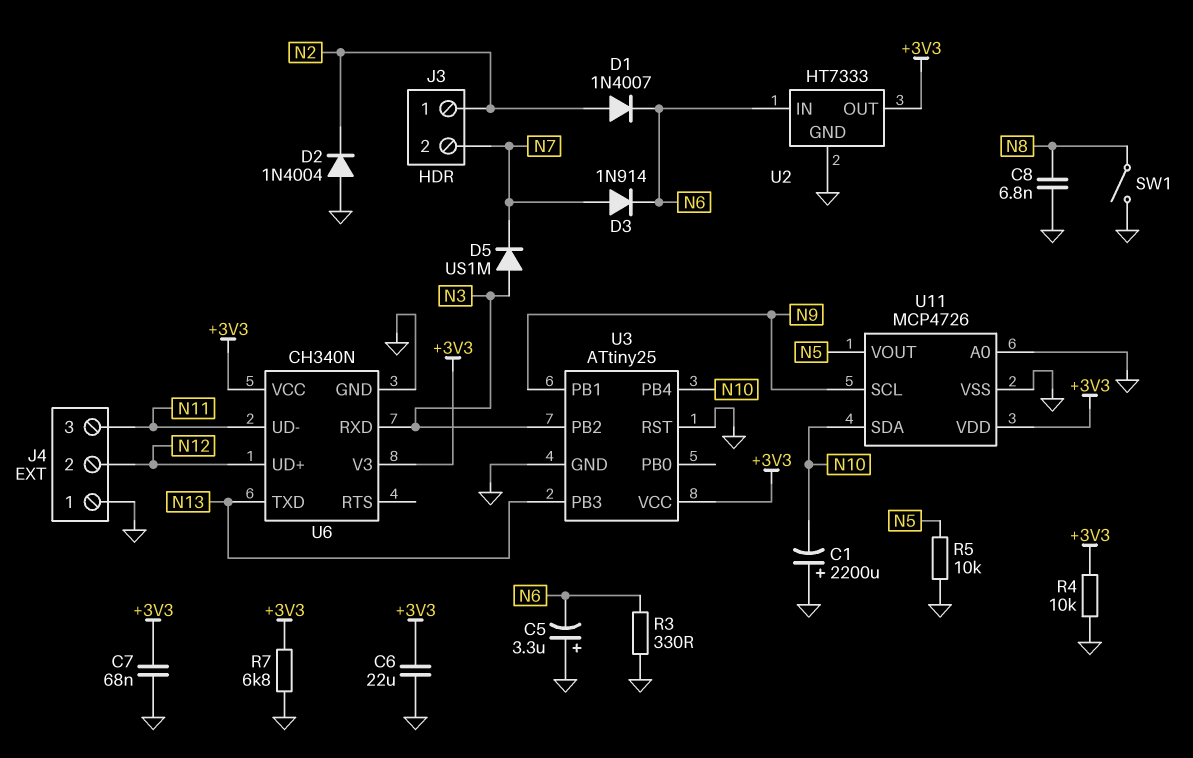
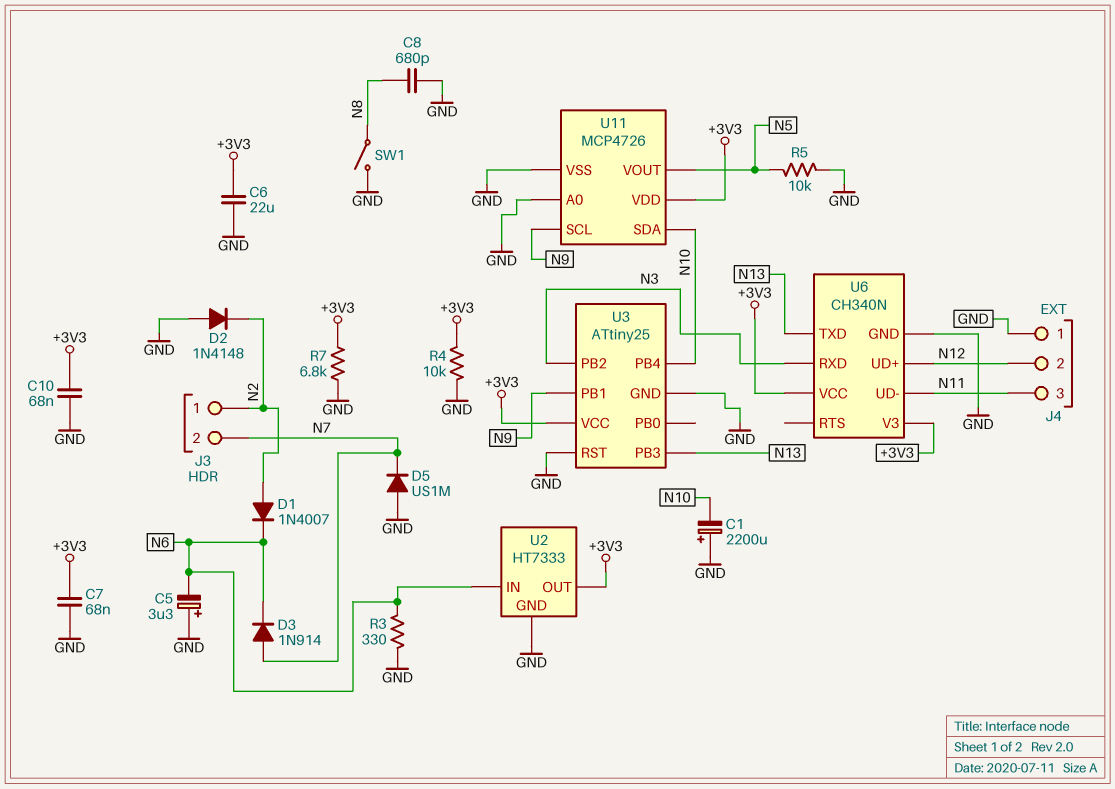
C8: 6.8nF (GND, N8) -> 680pF (GND, N8)
C10: none -> 68nF (+3V3, GND)
D2: diode 1N4004 (A GND, K N2) -> diode 1N4148 (A GND, K N2)
D5: diode US1M (A N3, K N7) -> diode US1M (A GND, K N7)

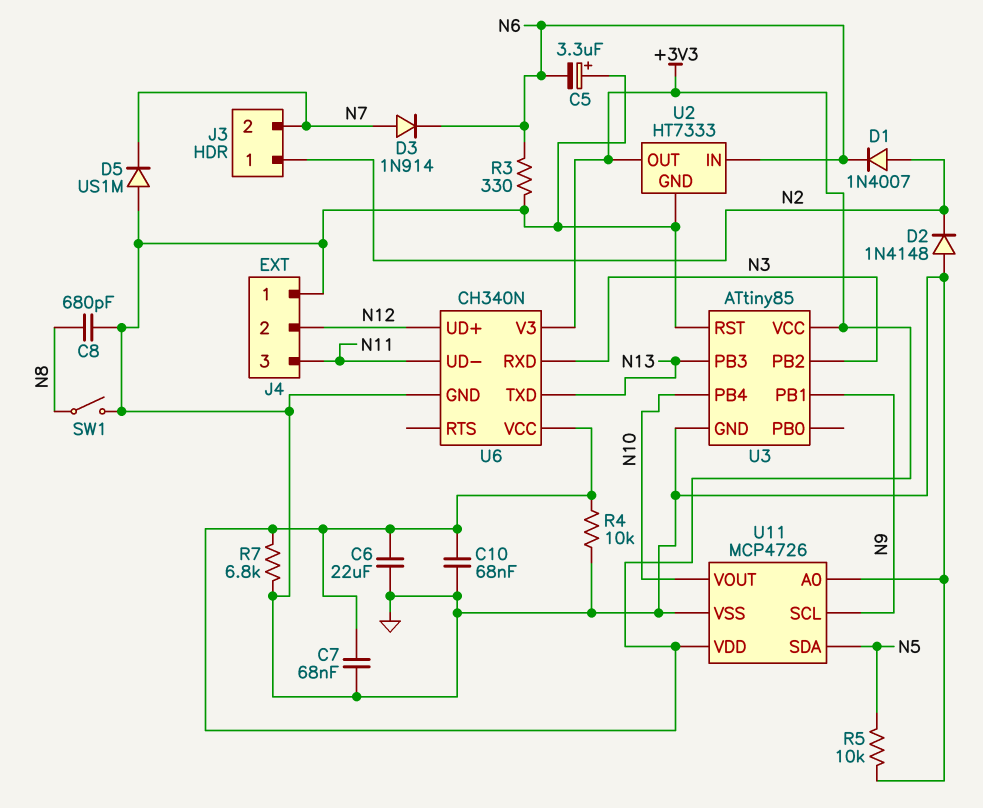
C1: 2200uF (plus GND, minus N10) -> none
U3: ATtiny25 -> ATtiny85
U11 pin SDA: N10 -> N5
U11 pin VOUT: N5 -> N10

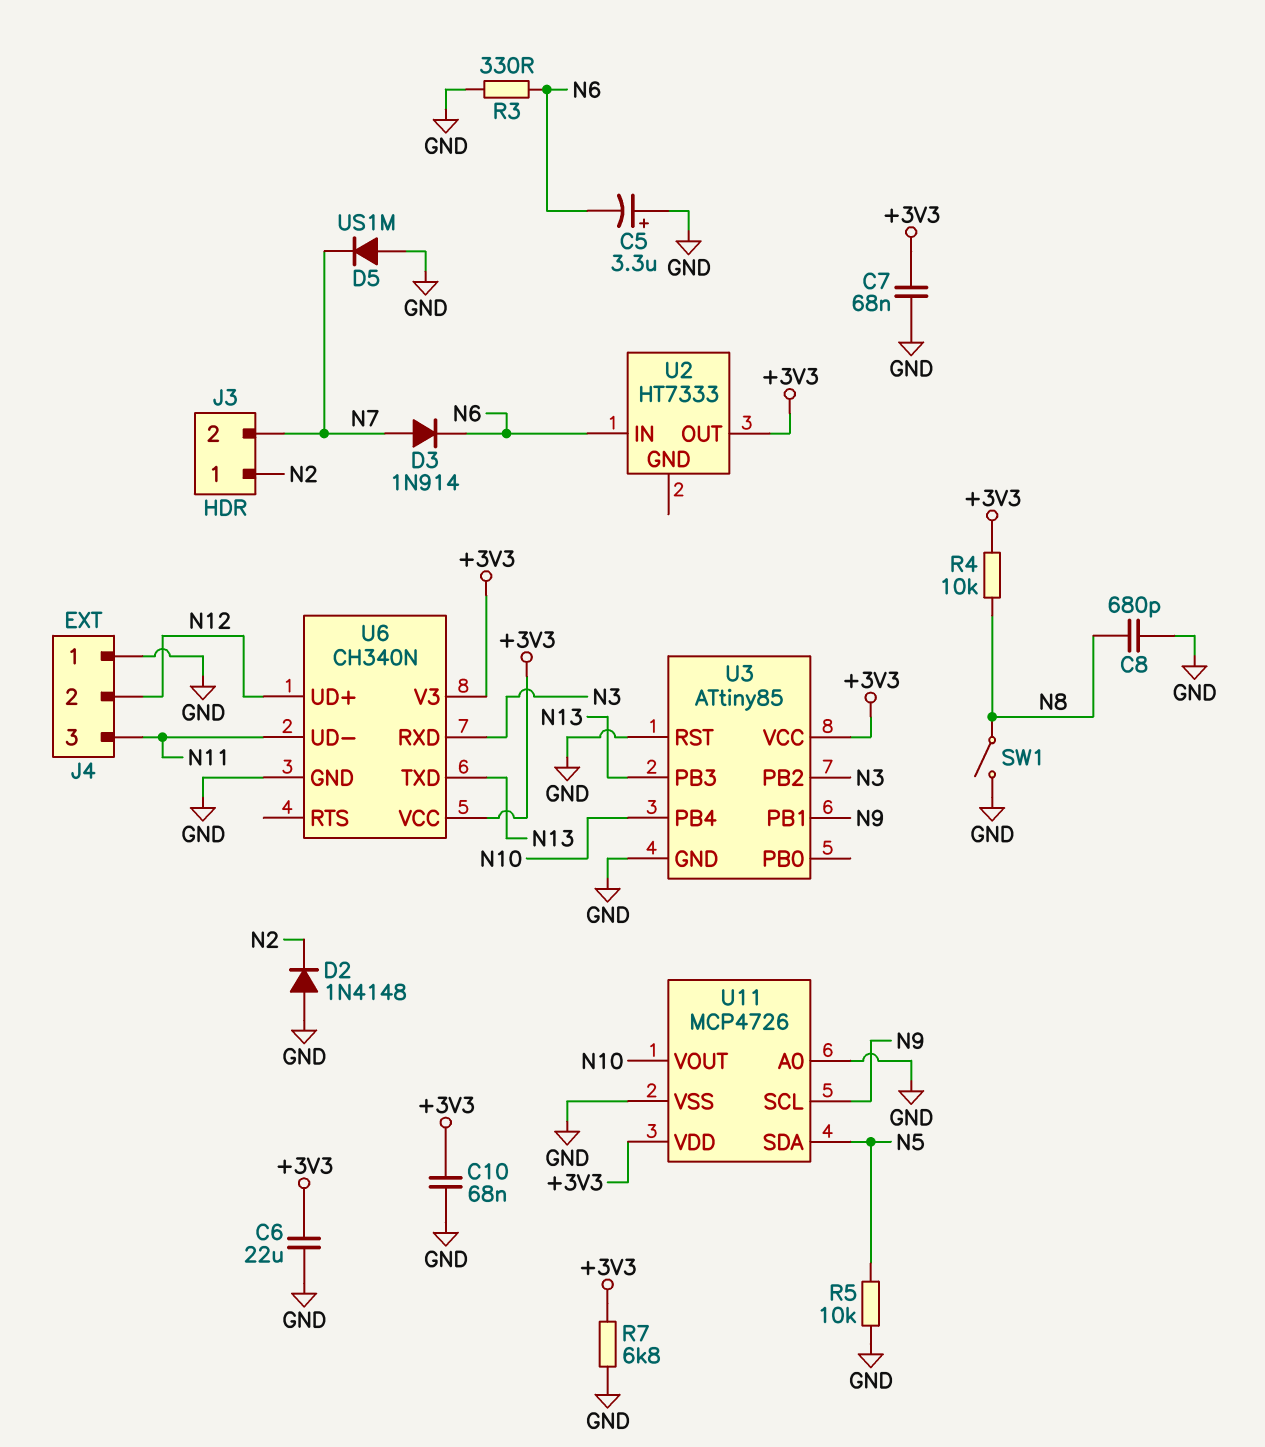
D1: diode 1N4007 (A N2, K N6) -> none
R4: 10k (+3V3, GND) -> 10k (+3V3, N8)
U2 pin GND: GND -> none

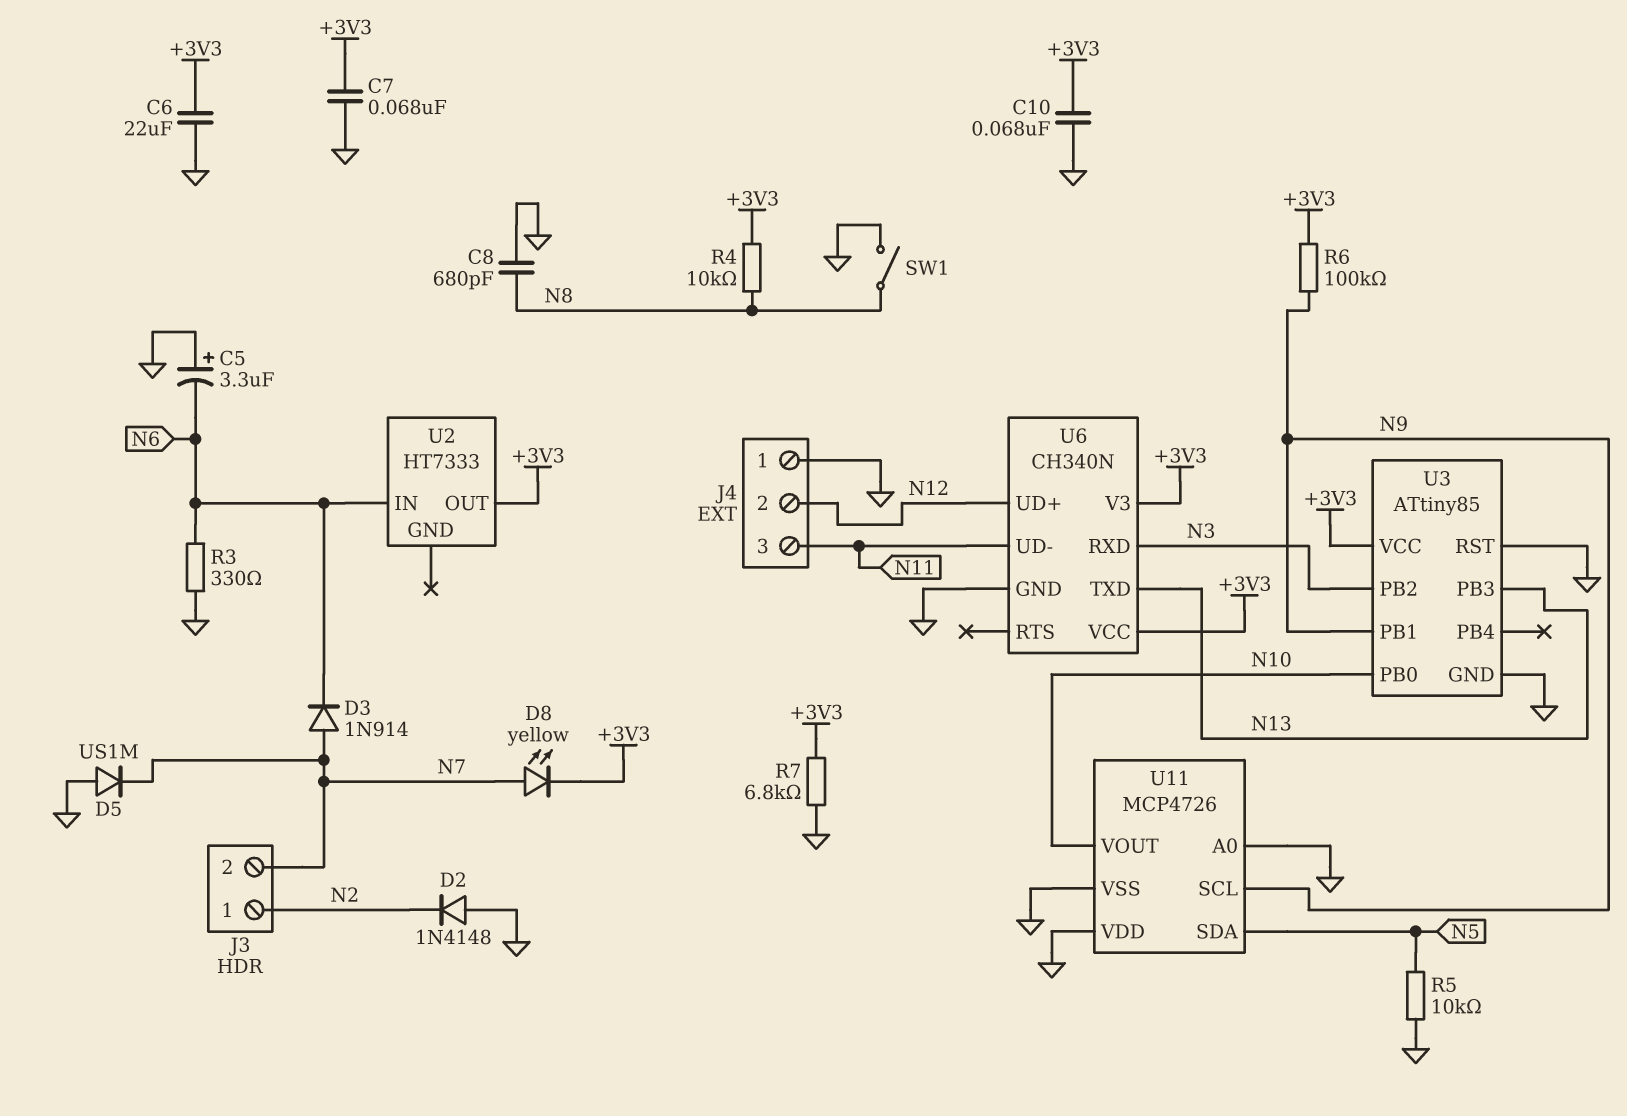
D8: none -> LED yellow (A N7, K +3V3)
R6: none -> 100k (+3V3, N9)
U3 pin PB0: none -> N10
U3 pin PB4: N10 -> none
U11 pin VDD: +3V3 -> GND

